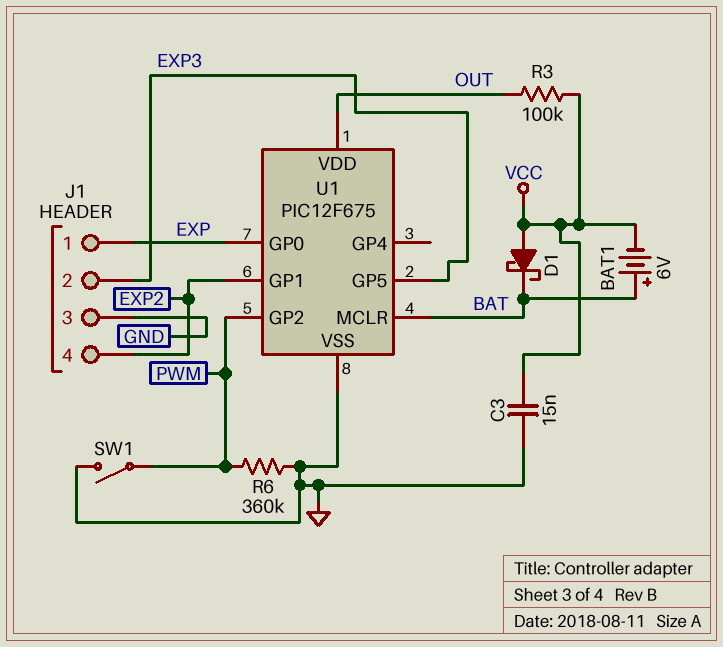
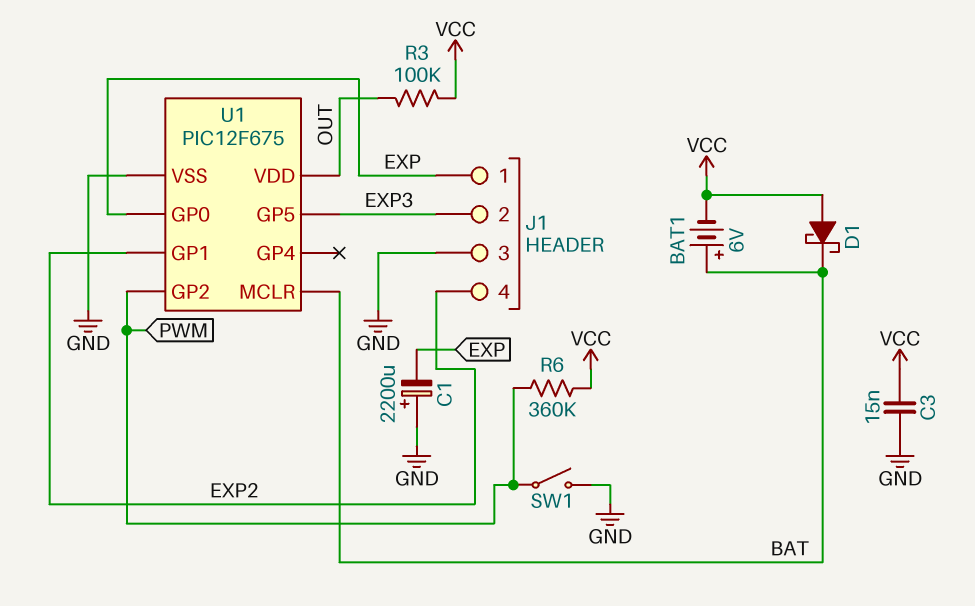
C1: none -> 2200uF (plus GND, minus EXP)
R6: 360k (GND, PWM) -> 360k (PWM, VCC)

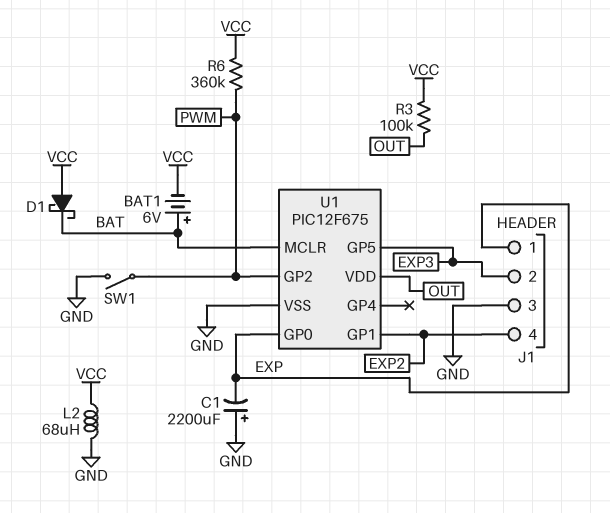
C3: 15nF (GND, VCC) -> none
L2: none -> 68uH (GND, VCC)

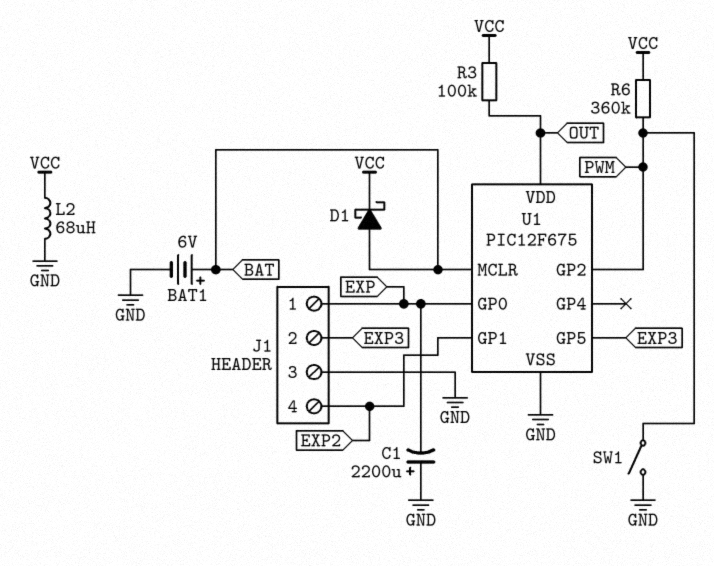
BAT1: 6V (plus BAT, minus VCC) -> 6V (plus BAT, minus GND)
D1: schottky (A VCC, K BAT) -> schottky (A BAT, K VCC)

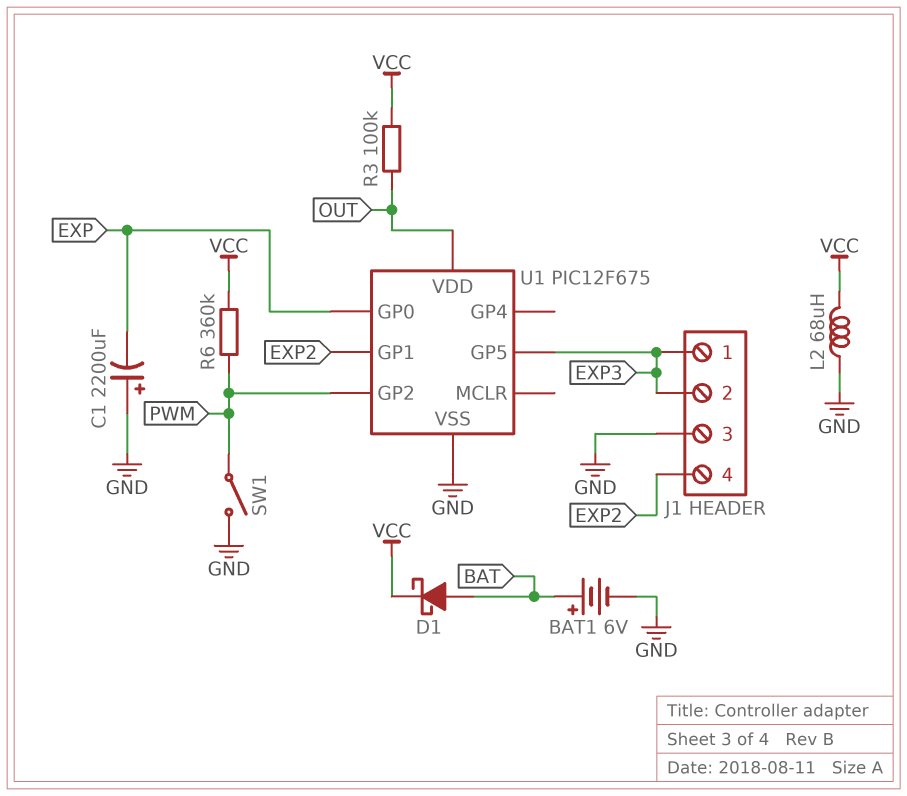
J1 pin 1: EXP -> EXP3
U1 pin MCLR: BAT -> none

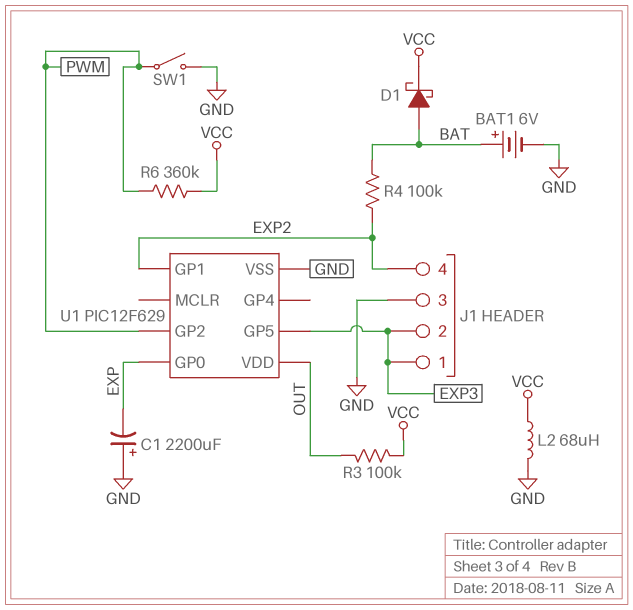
R4: none -> 100k (BAT, EXP2)
U1: PIC12F675 -> PIC12F629

